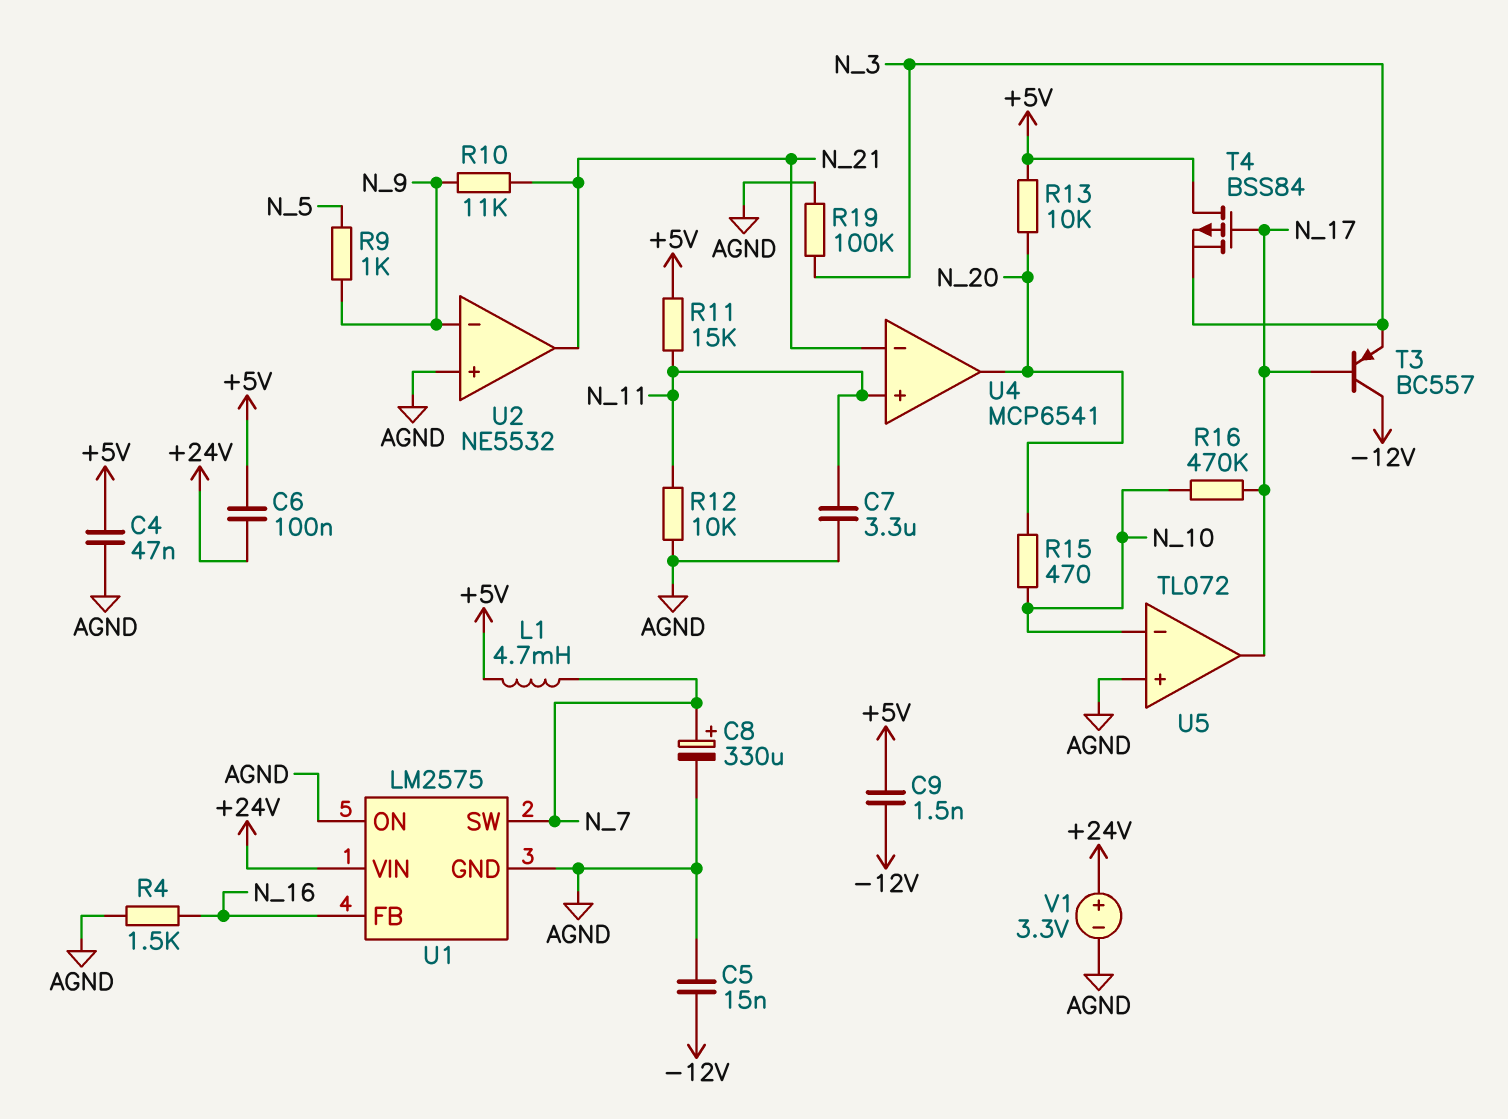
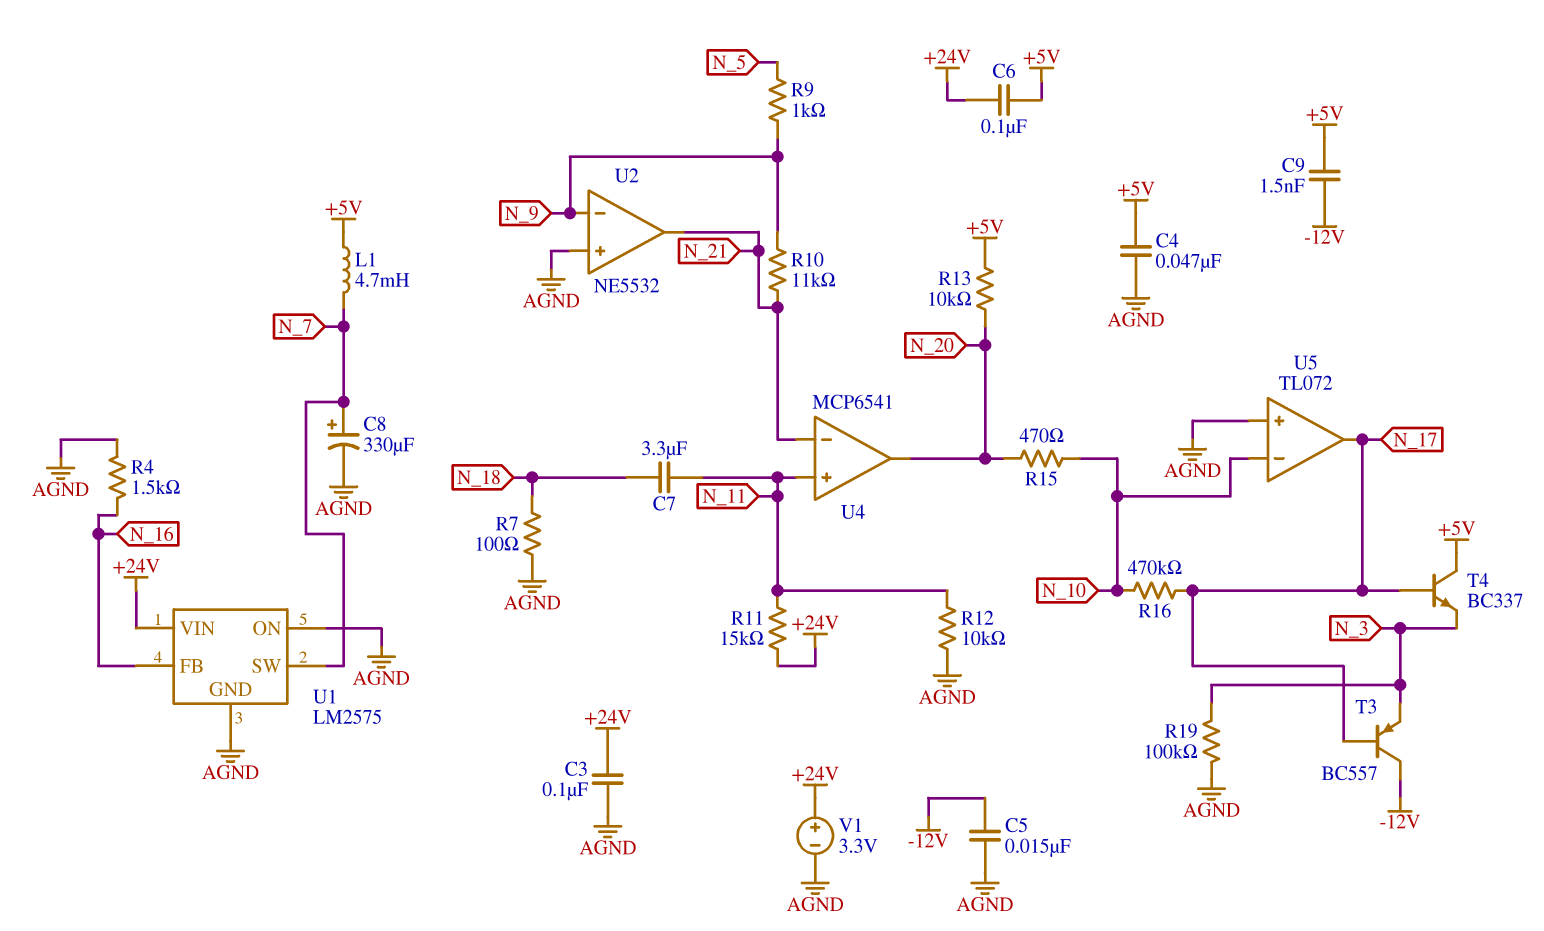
C3: none -> 100nF (+24V, AGND)
C7: 3.3uF (AGND, N_11) -> 3.3uF (N_11, N_18)
R7: none -> 100 (AGND, N_18)
R11: 15k (+5V, N_11) -> 15k (+24V, N_11)
T4: PMOS BSS84 (G N_17, D +5V, S N_3) -> NPN BC337 (B N_17, C +5V, E N_3)

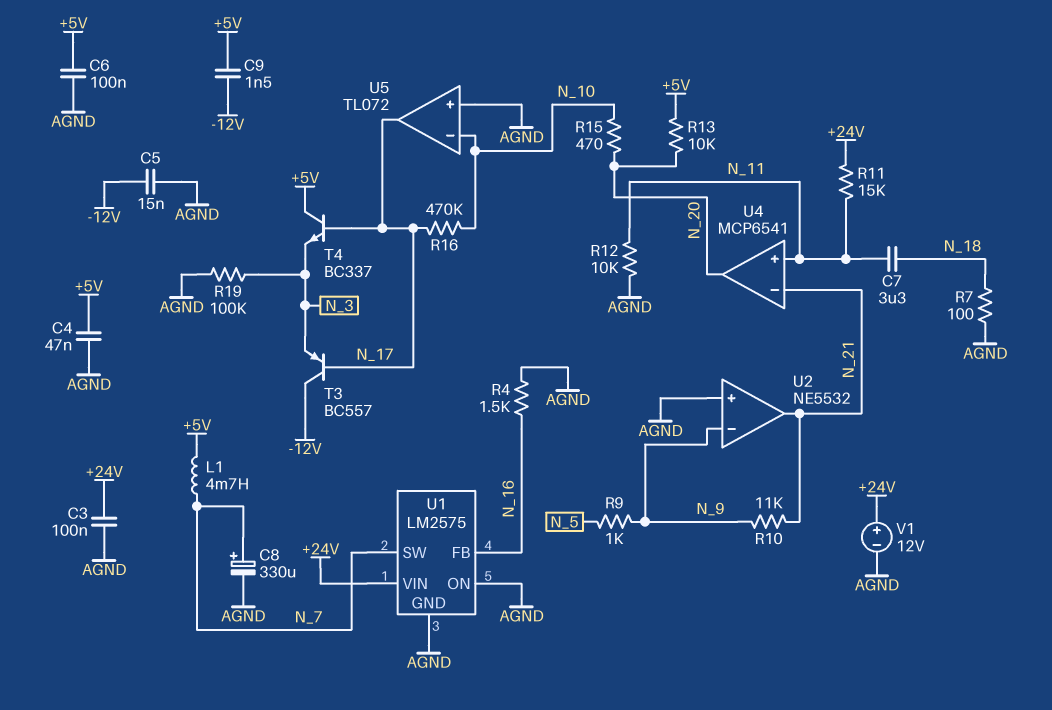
C6: 100nF (+5V, +24V) -> 100nF (+5V, AGND)
V1: 3.3V (plus +24V, minus AGND) -> 12V (plus +24V, minus AGND)

